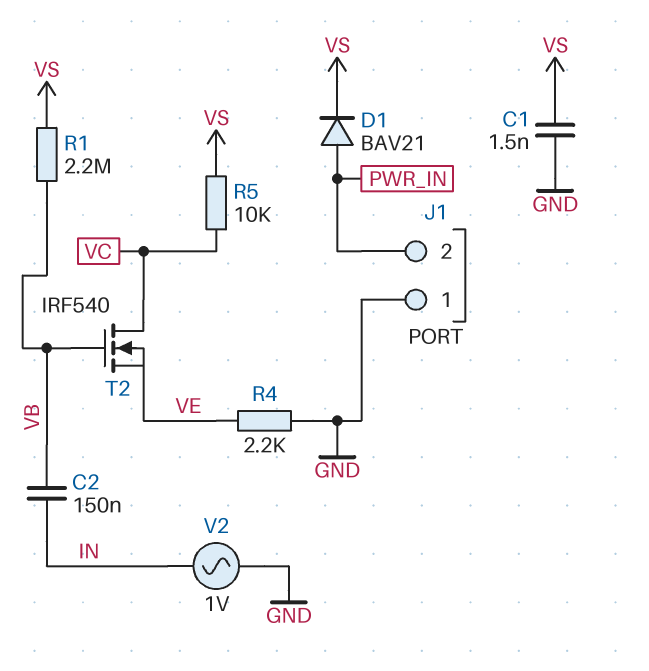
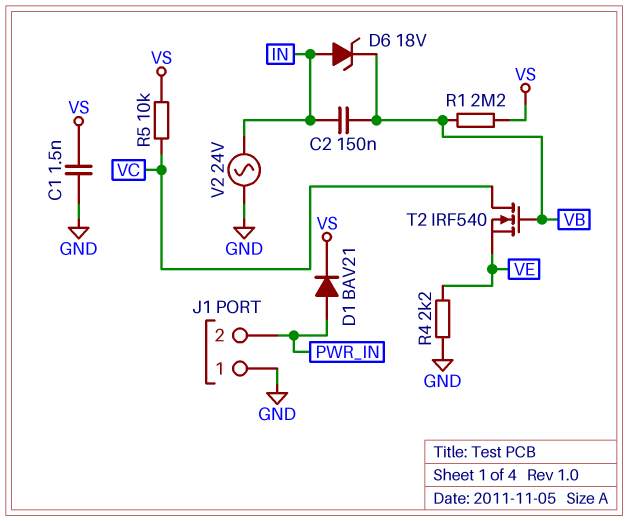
D6: none -> zener 18V (A IN, K VB)
V2: AC 1V (GND, IN) -> AC 24V (GND, IN)

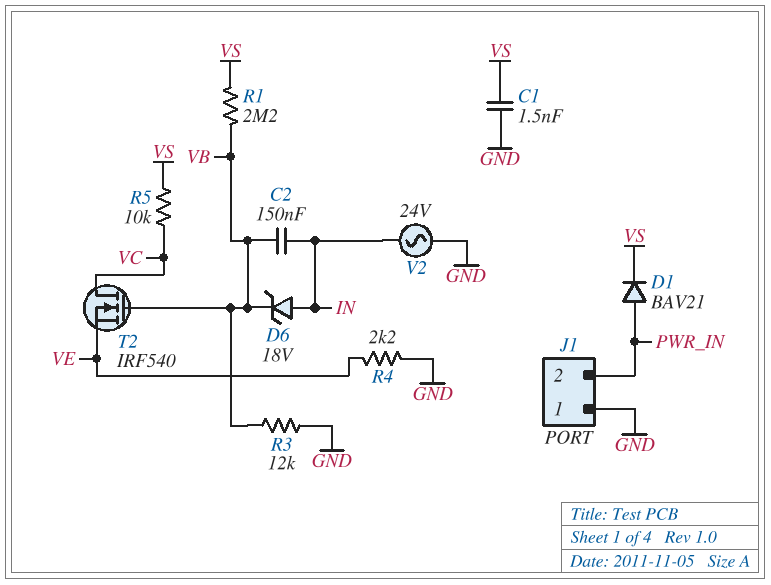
R3: none -> 12k (GND, VB)

